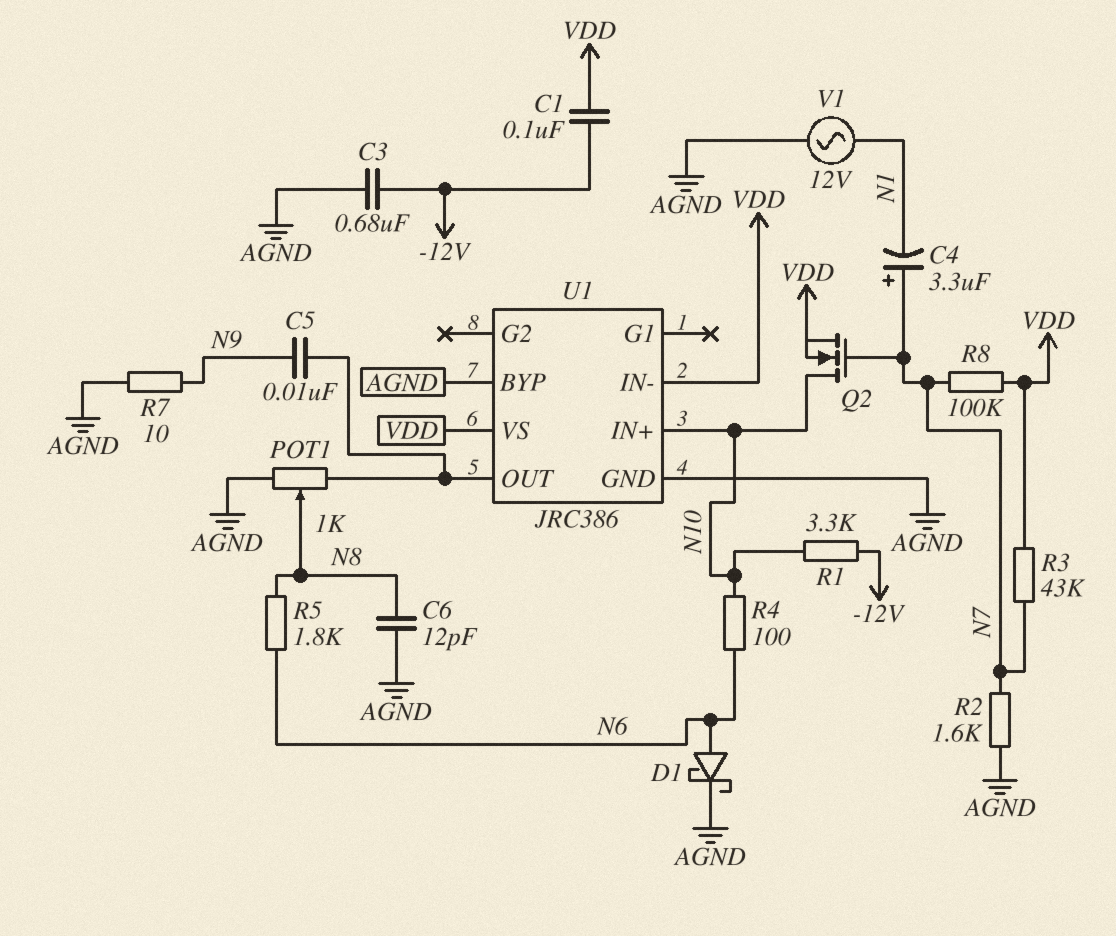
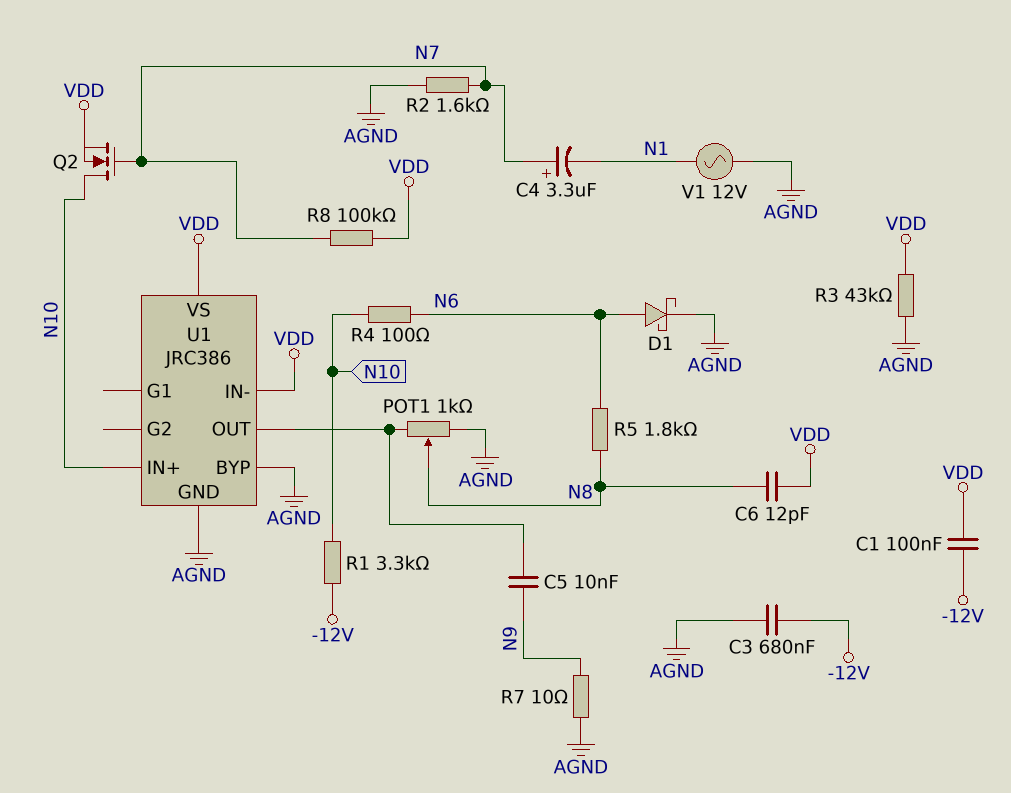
C6: 12pF (AGND, N8) -> 12pF (N8, VDD)
R3: 43k (N7, VDD) -> 43k (AGND, VDD)

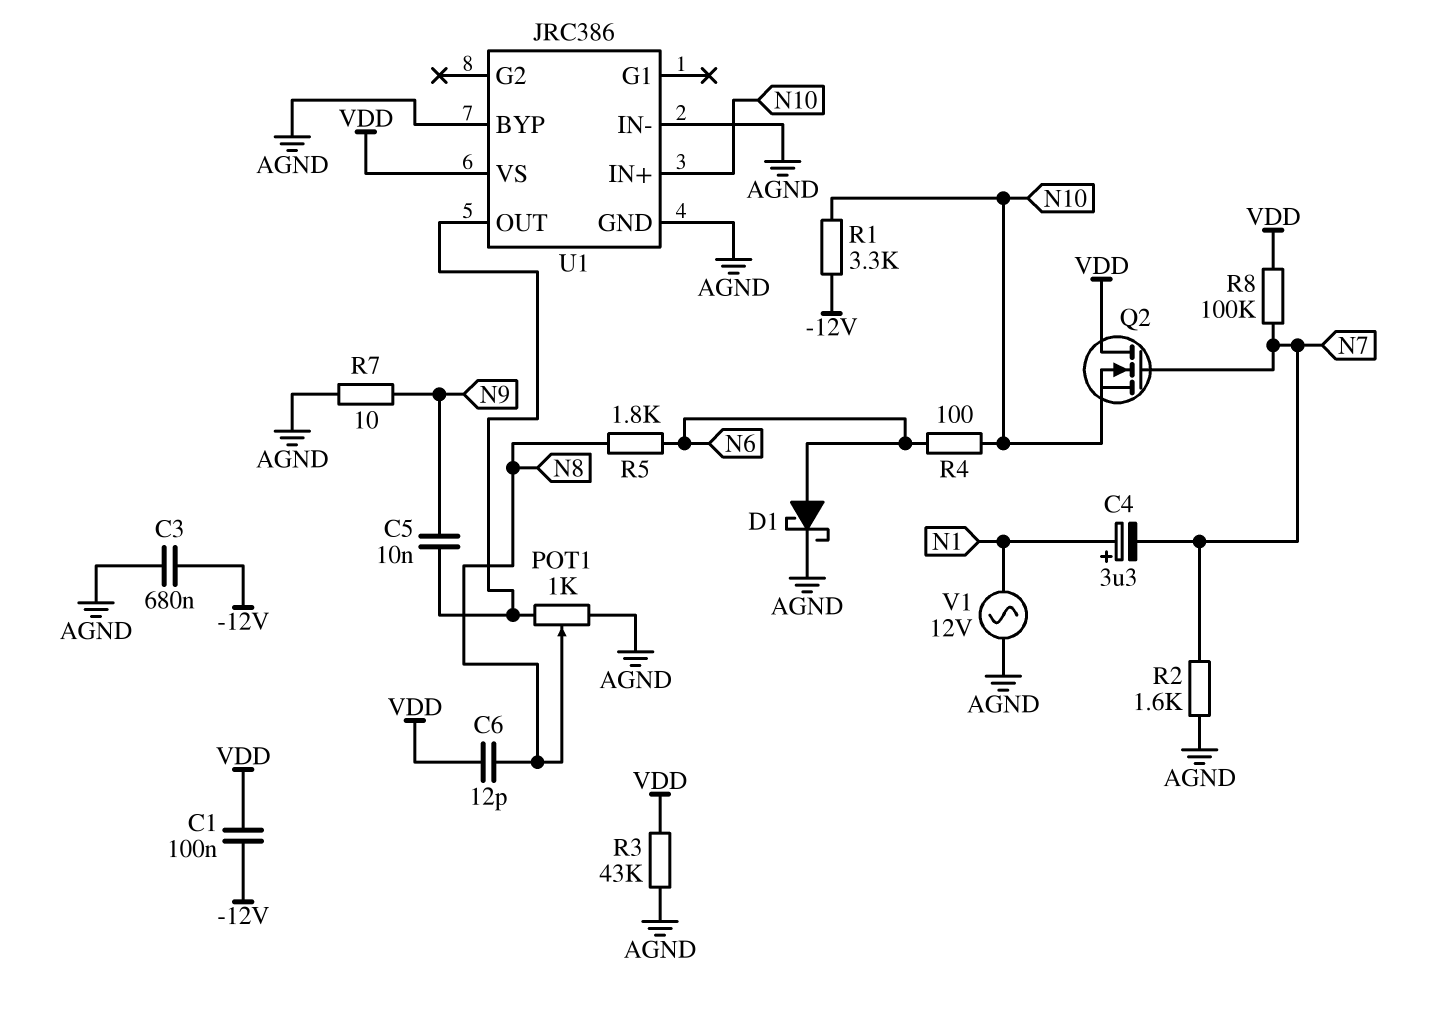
C4: 3.3uF (plus N7, minus N1) -> 3.3uF (plus N1, minus N7)
Q2: NMOS (G N7, D N10, S VDD) -> NMOS (G N7, D VDD, S N10)
U1 pin IN-: VDD -> AGND

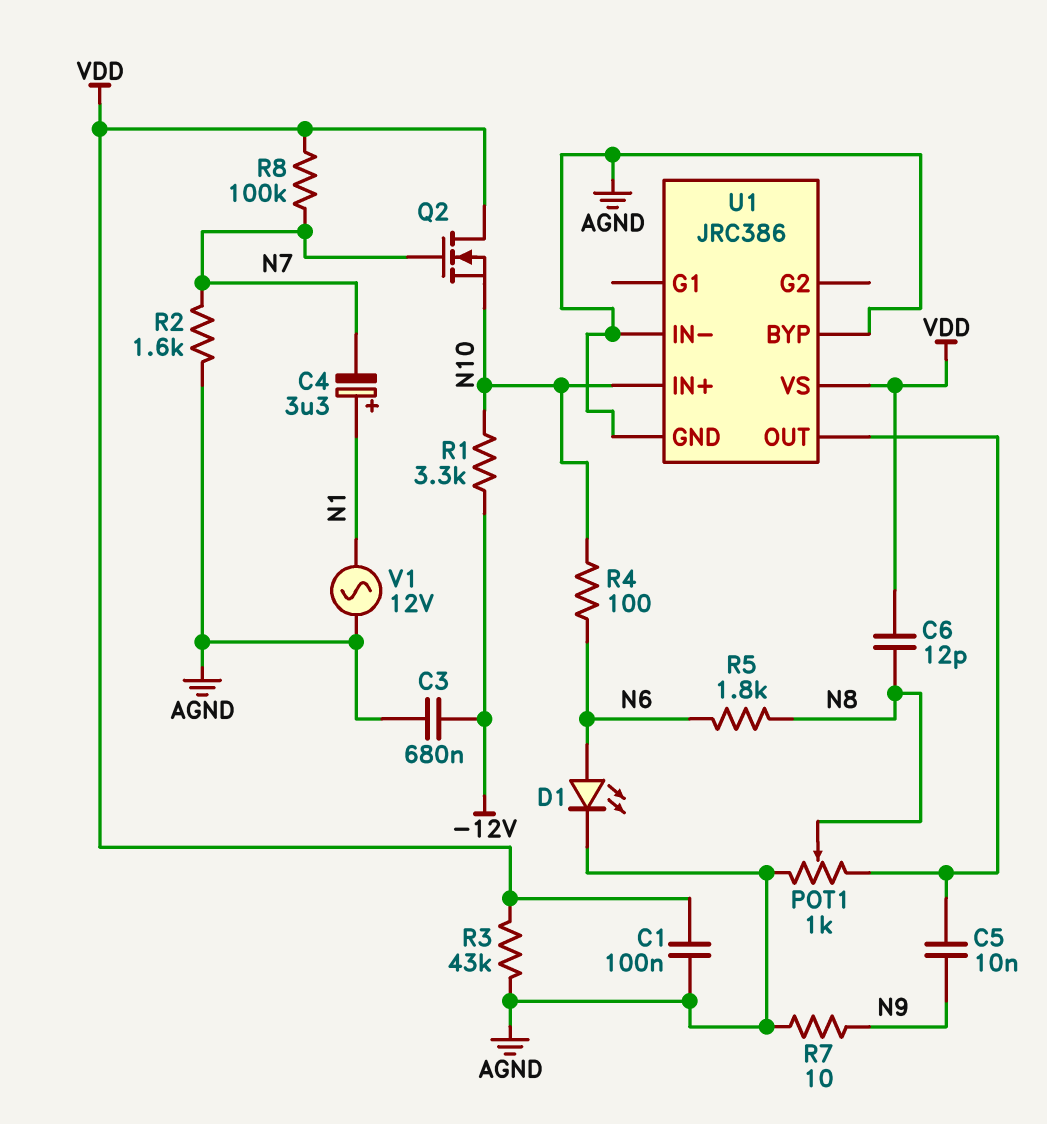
C1: 100nF (-12V, VDD) -> 100nF (AGND, VDD)
D1: schottky (A N6, K AGND) -> LED (A N6, K AGND)

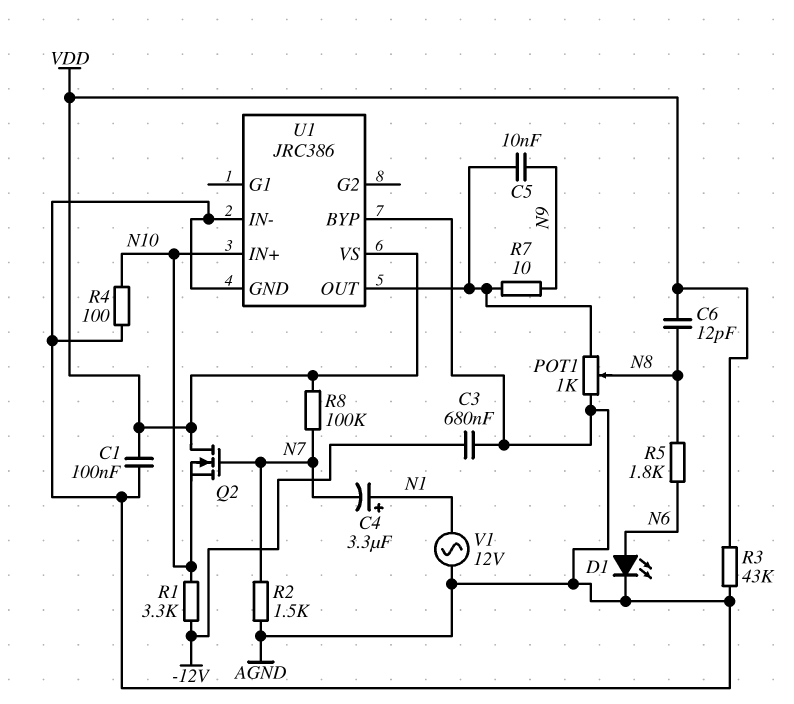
R2: 1.6k (AGND, N7) -> 1.5k (AGND, N7)
R4: 100 (N6, N10) -> 100 (AGND, N10)
R7: 10 (AGND, N9) -> 10 (N9, U1/OUT)

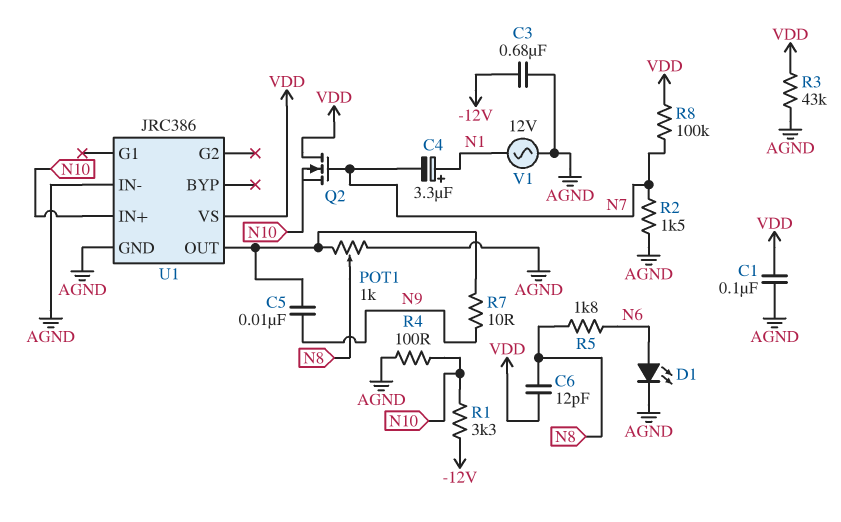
U1 pin BYP: AGND -> none

